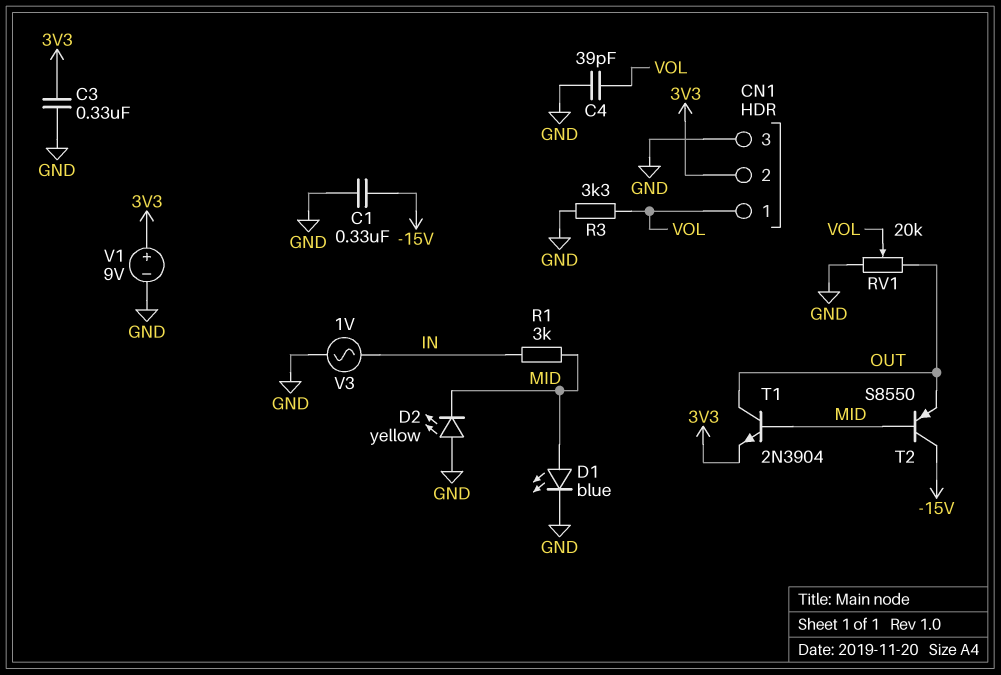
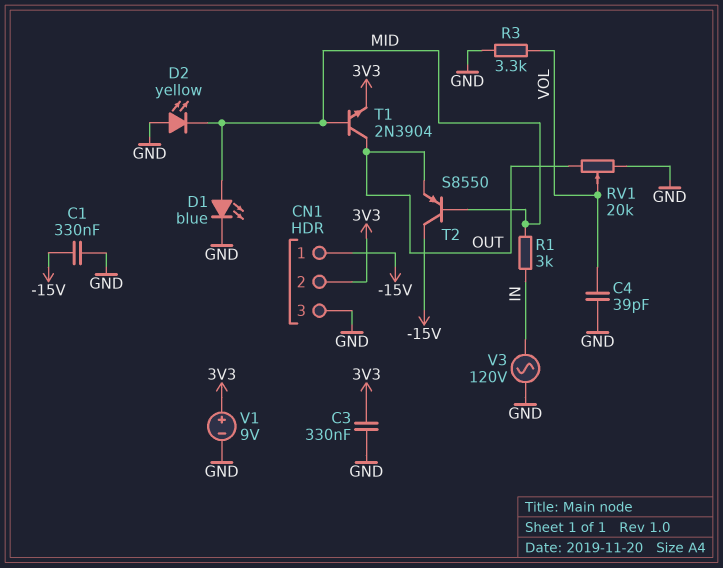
CN1 pin 1: VOL -> -15V
V3: AC 1V (GND, IN) -> AC 120V (GND, IN)

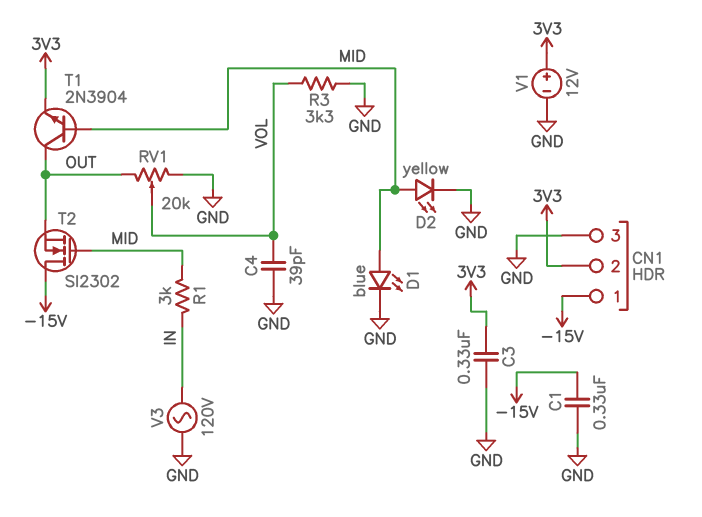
D2: LED yellow (A GND, K MID) -> LED yellow (A MID, K GND)
T2: PNP S8550 (B MID, C -15V, E OUT) -> NMOS SI2302 (G MID, D -15V, S OUT)
V1: 9V (plus 3V3, minus GND) -> 12V (plus 3V3, minus GND)

